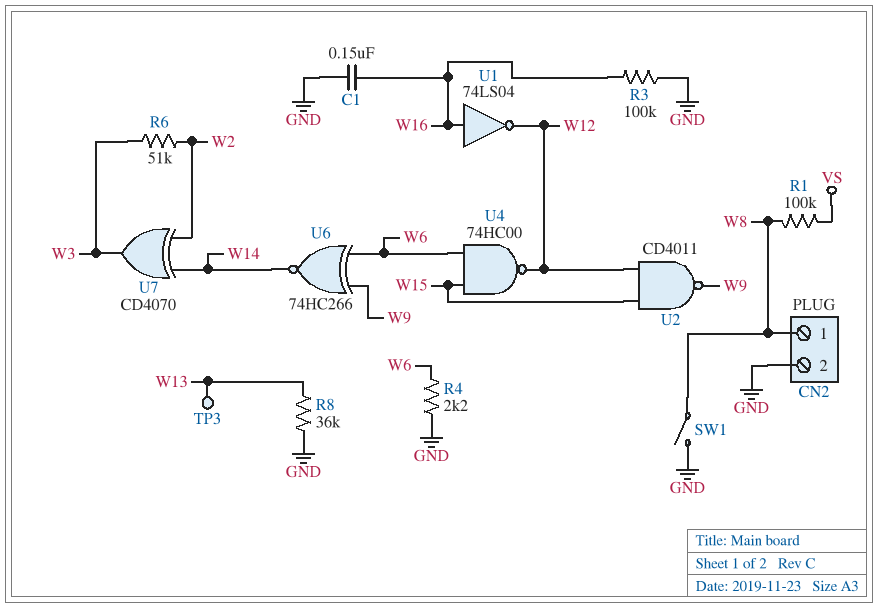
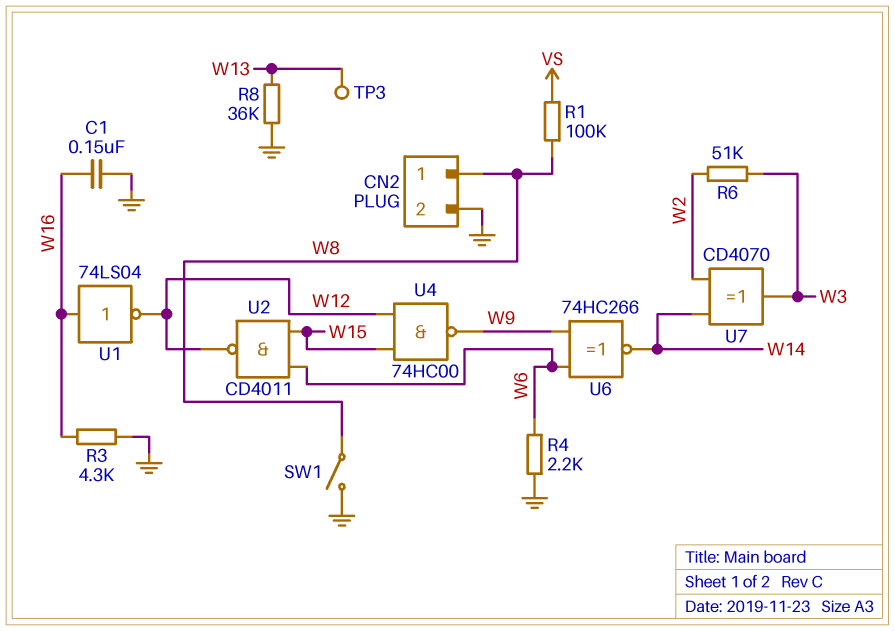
R3: 100k (GND, W16) -> 4.3k (GND, W16)
U2: NAND CD4011 (in W12, in W15, out W9) -> NAND CD4011 (in W6, in W15, out W12)
U4: NAND 74HC00 (in W6, in W15, out W12) -> NAND 74HC00 (in W12, in W15, out W9)

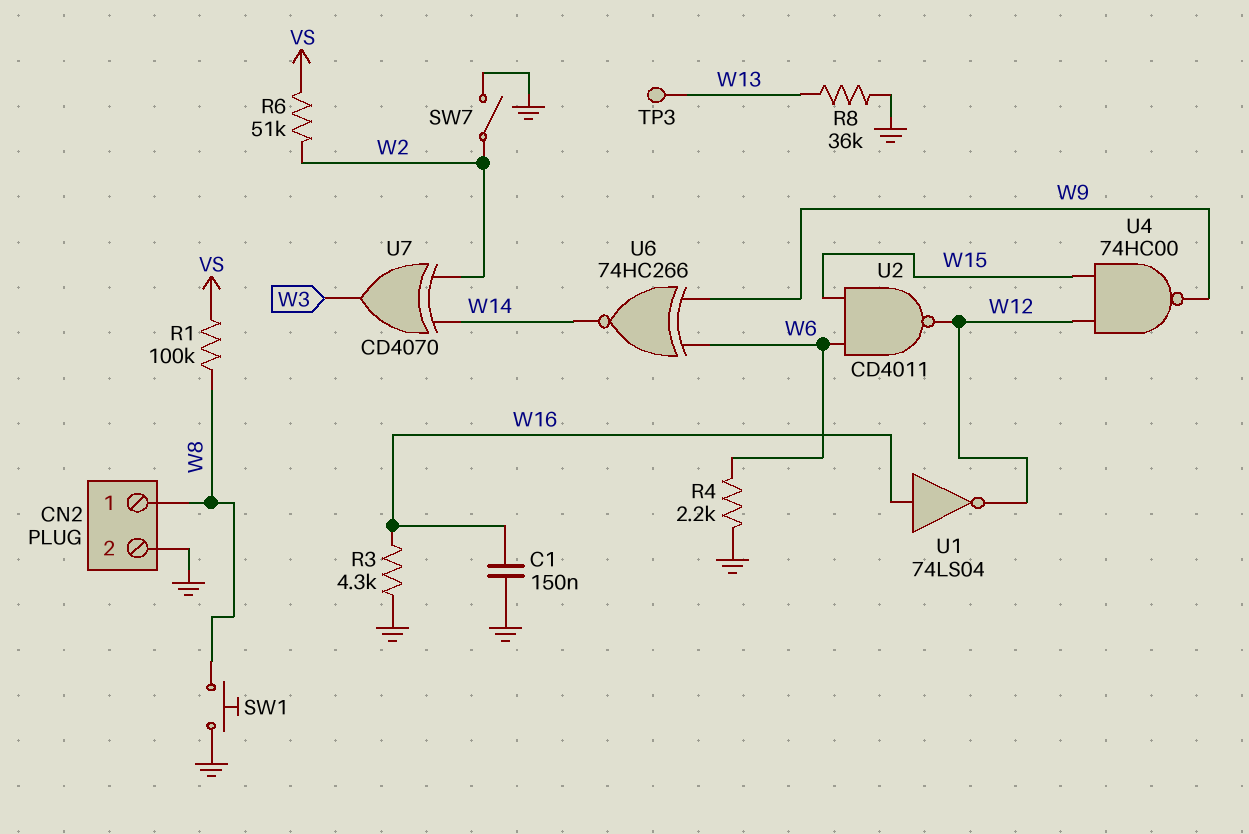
R6: 51k (W2, W3) -> 51k (VS, W2)
SW1: switch (GND, W8) -> button (GND, W8)
SW7: none -> switch (GND, W2)

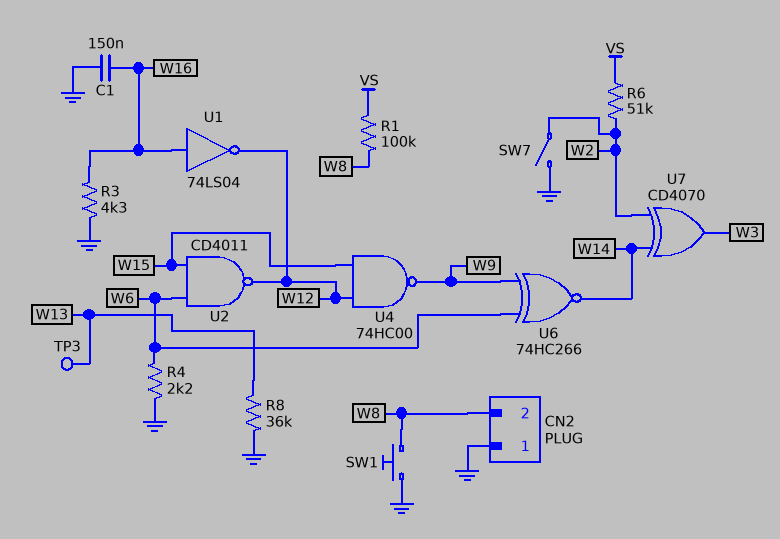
CN2 pin 1: W8 -> GND
CN2 pin 2: GND -> W8

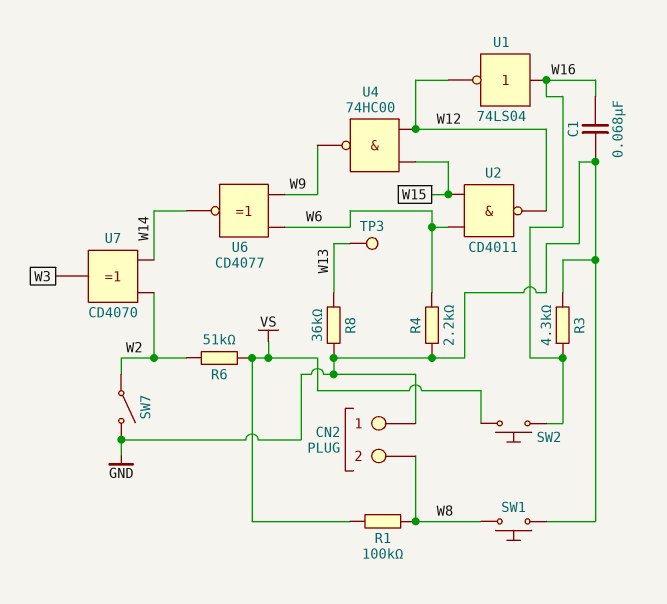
C1: 150nF (GND, W16) -> 68nF (GND, W16)
SW2: none -> button (VS, W16)
U6: XNOR 74HC266 (in W6, in W9, out W14) -> XNOR CD4077 (in W6, in W9, out W14)

